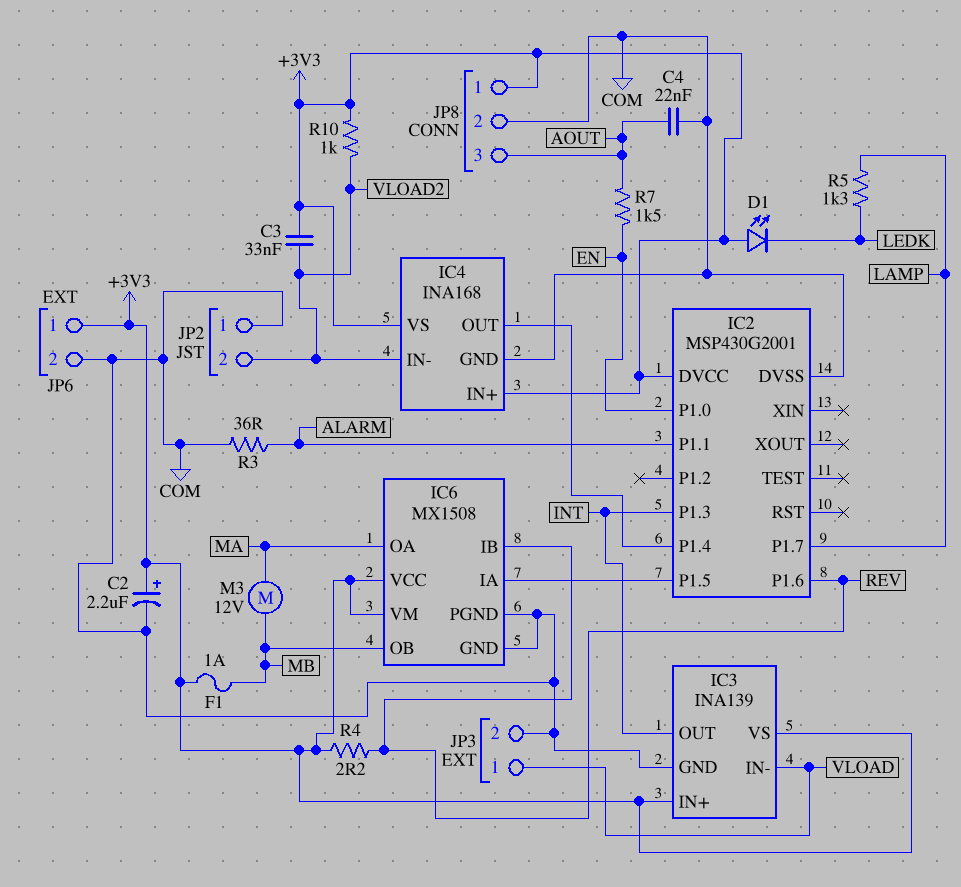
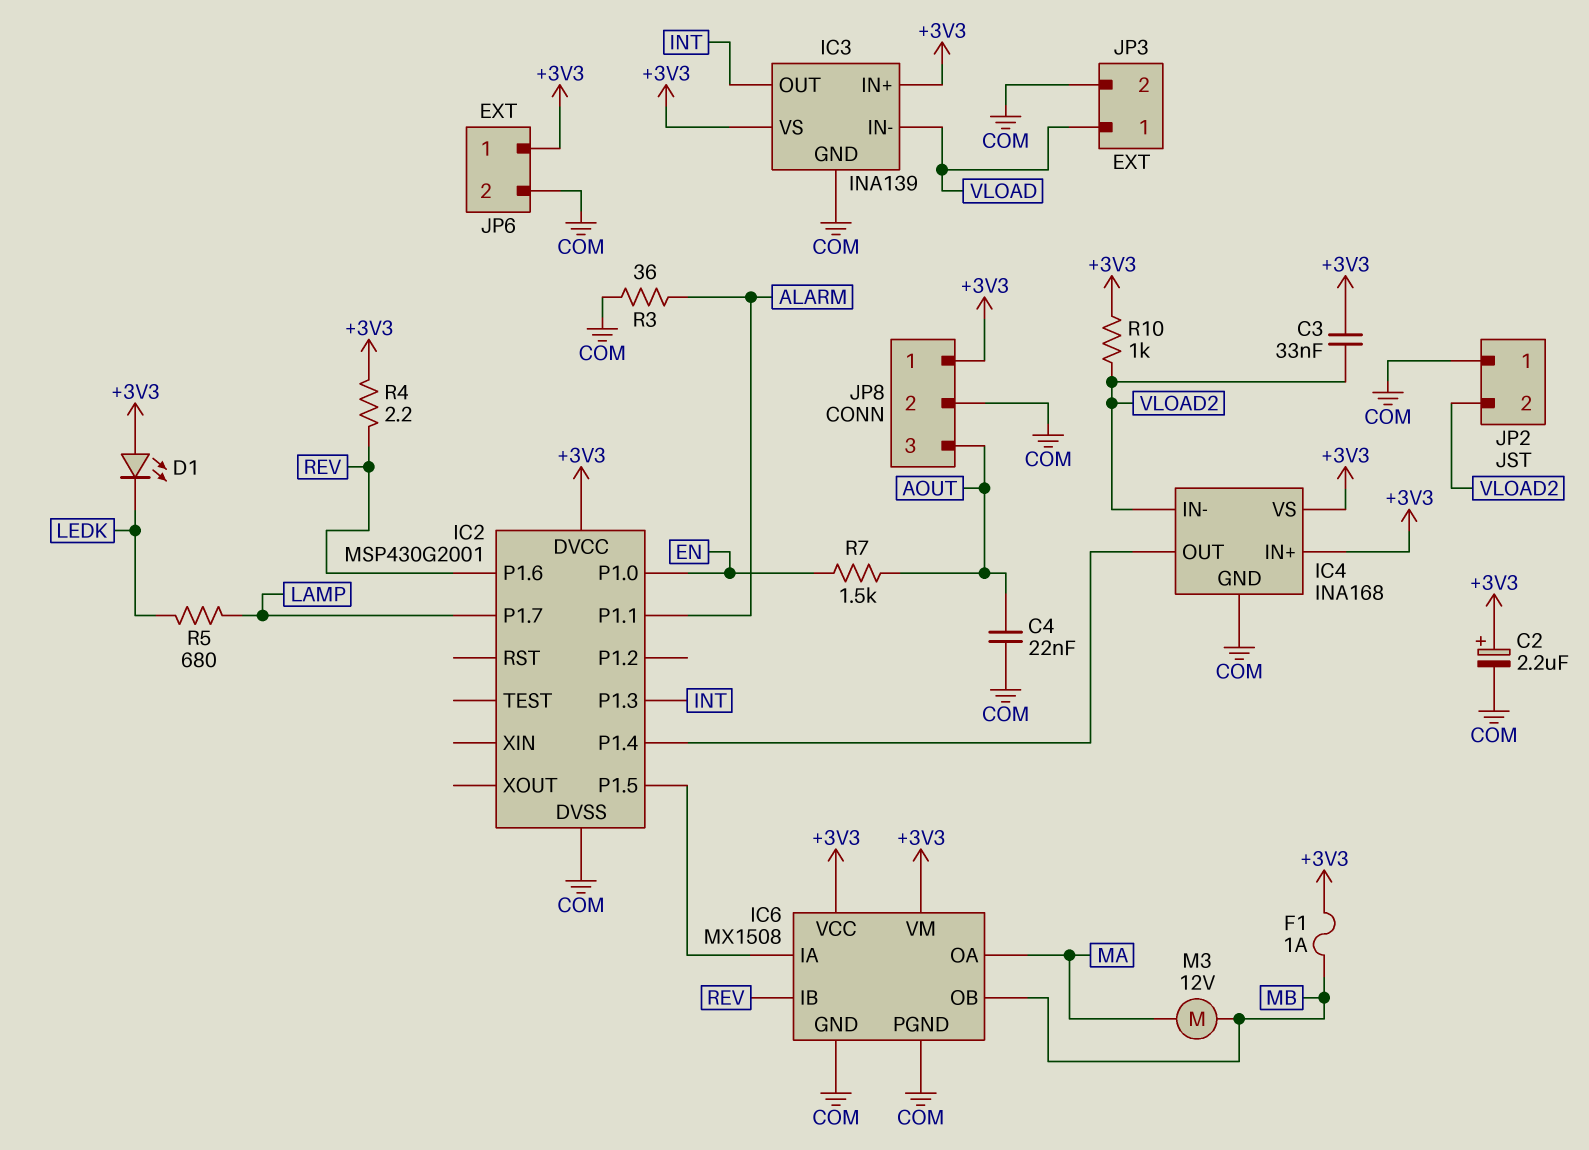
R5: 1.3k (LAMP, LEDK) -> 680 (LAMP, LEDK)

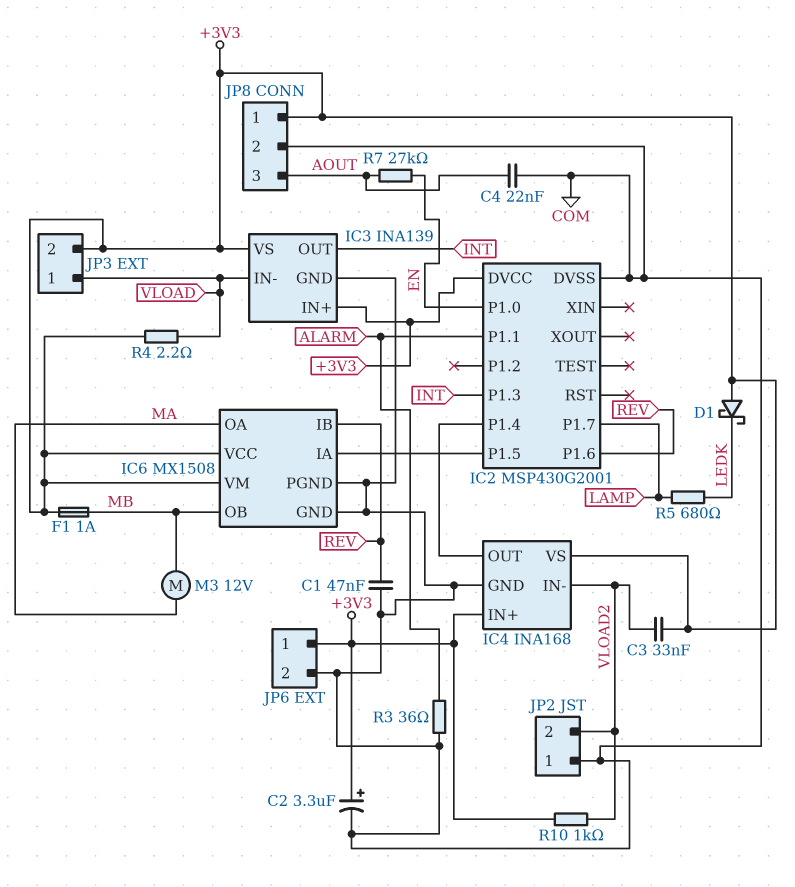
C1: none -> 47nF (COM, REV)
C2: 2.2uF (plus +3V3, minus COM) -> 3.3uF (plus +3V3, minus COM)
D1: LED (A +3V3, K LEDK) -> schottky (A +3V3, K LEDK)
JP3 pin 2: COM -> +3V3
R4: 2.2 (+3V3, REV) -> 2.2 (+3V3, VLOAD)
R7: 1.5k (AOUT, EN) -> 27k (AOUT, EN)

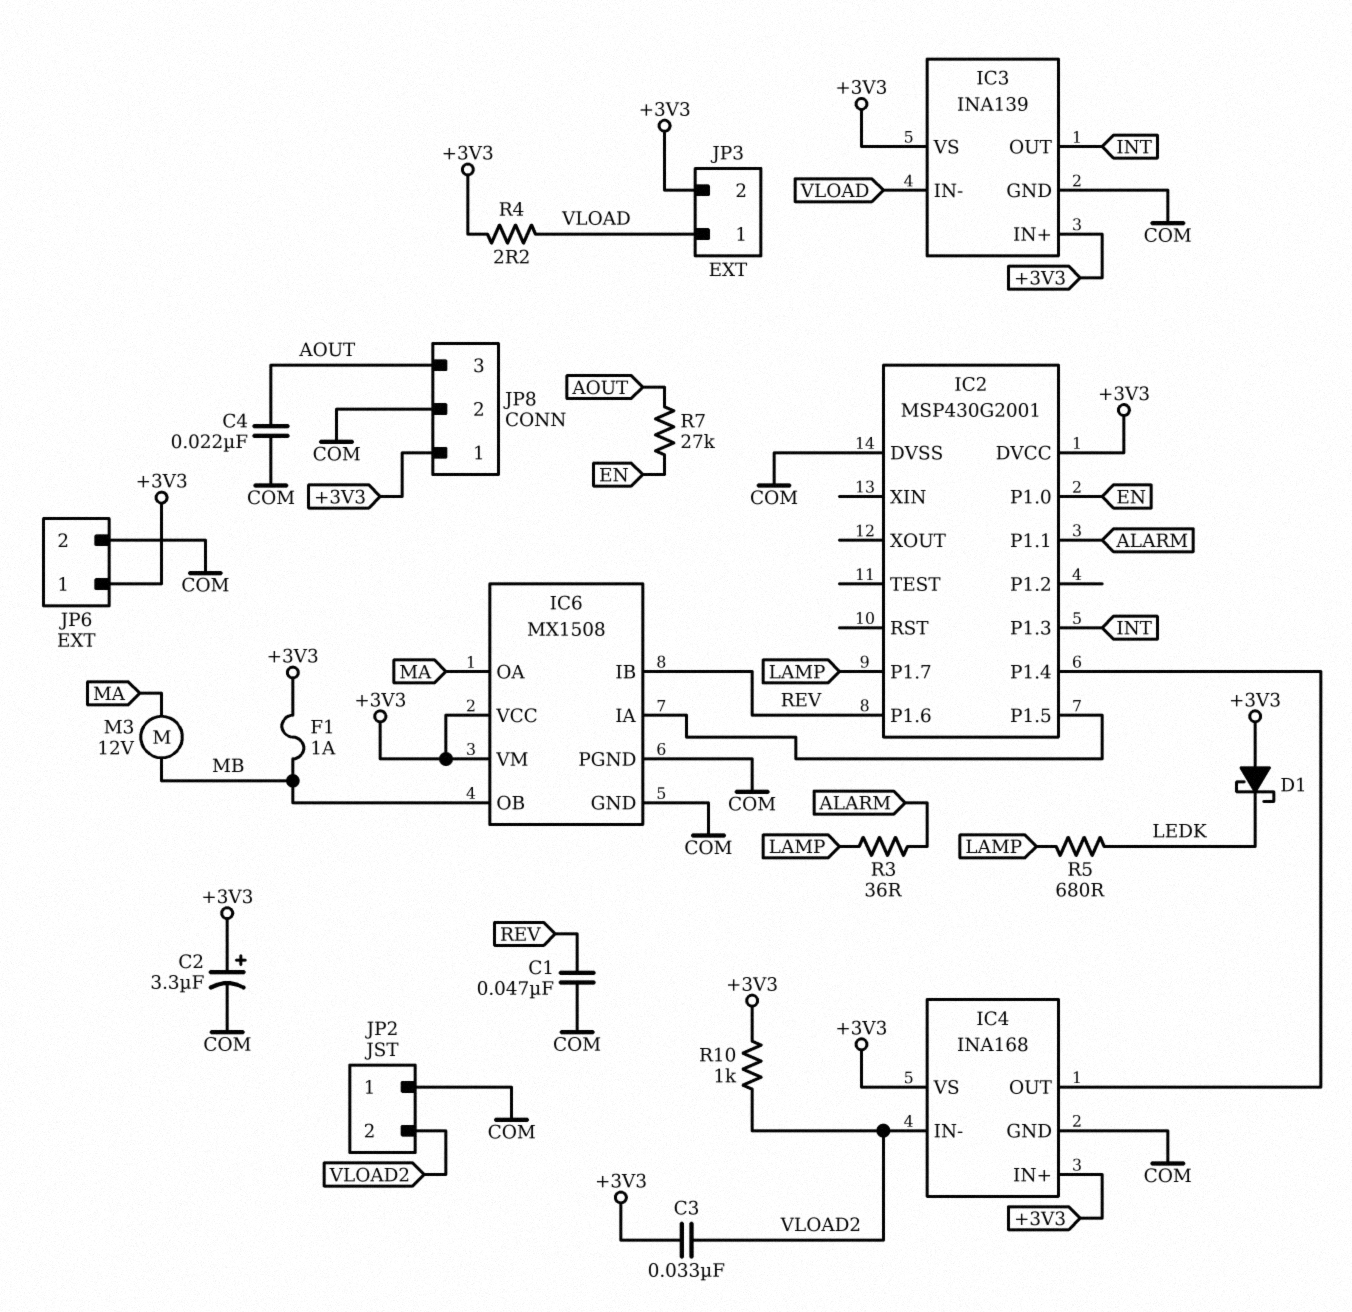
R3: 36 (ALARM, COM) -> 36 (ALARM, LAMP)

